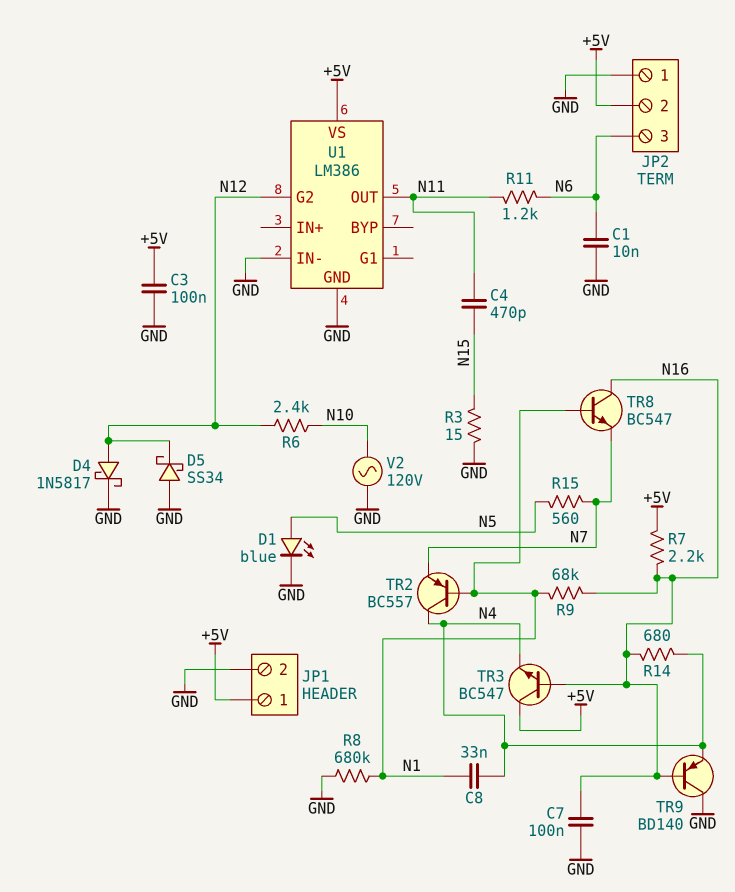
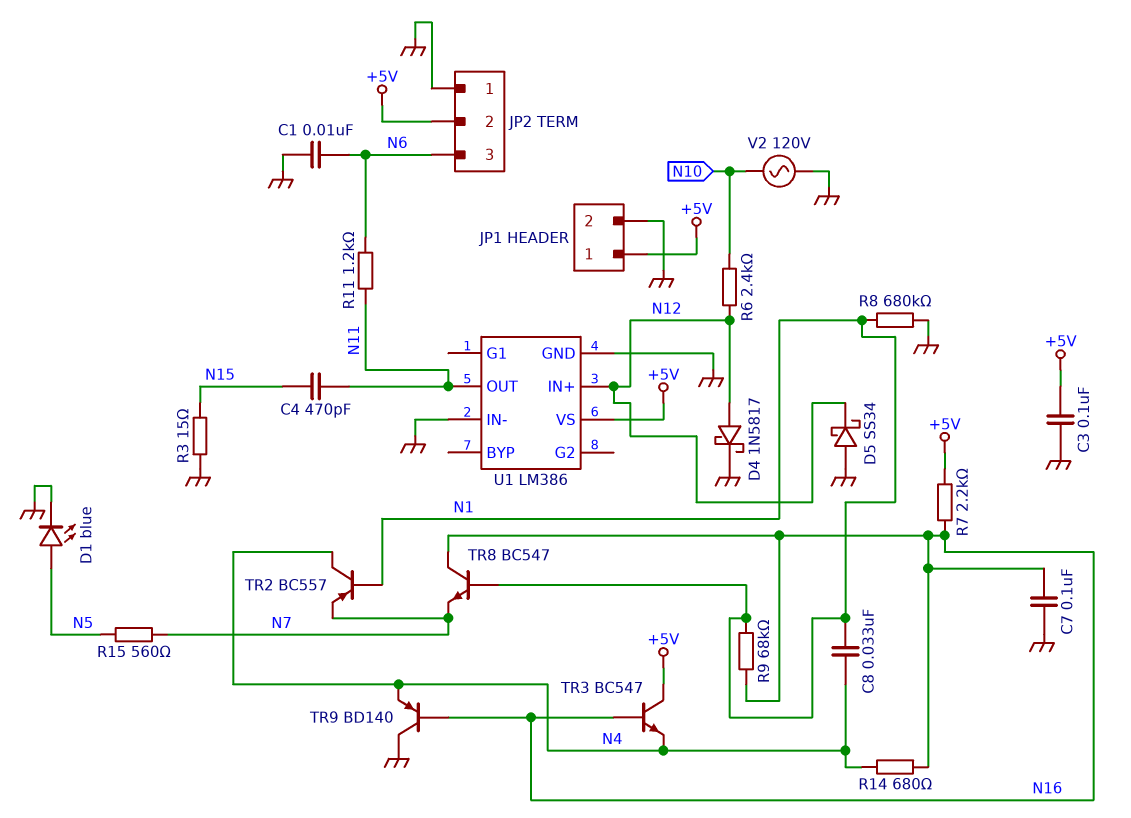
U1 pin G2: N12 -> none
U1 pin IN+: none -> N12

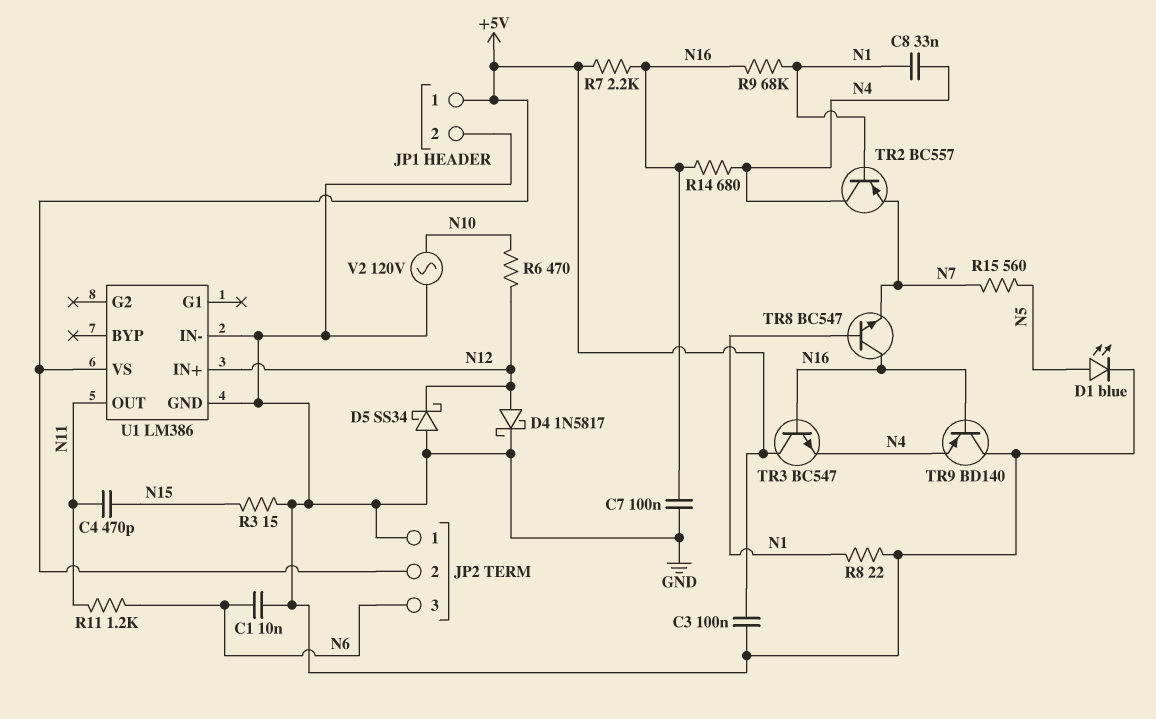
R6: 2.4k (N10, N12) -> 470 (N10, N12)
R8: 680k (GND, N1) -> 22 (GND, N1)

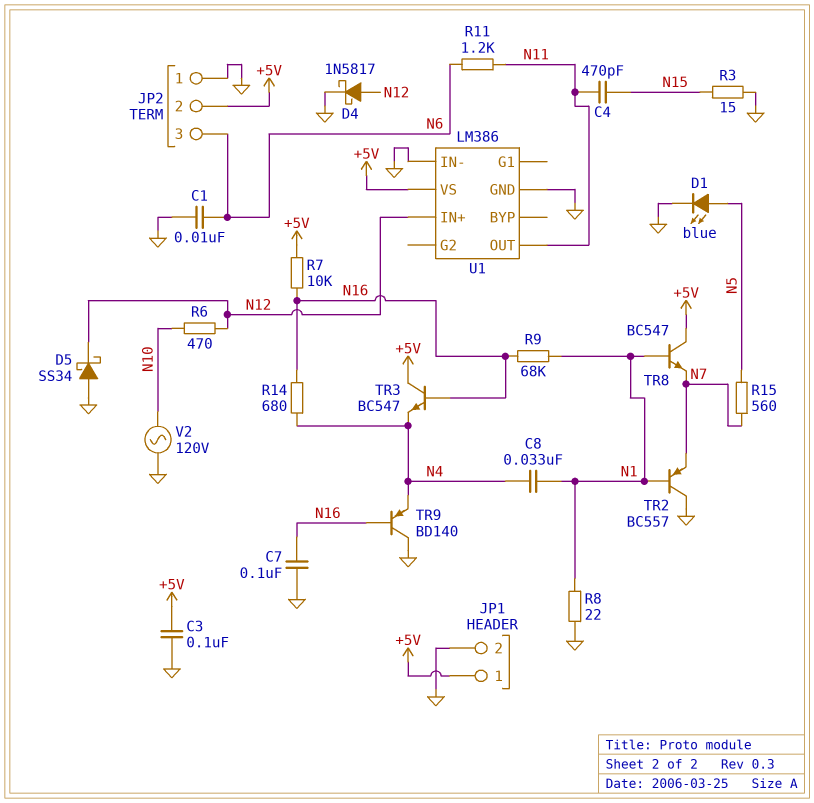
R7: 2.2k (+5V, N16) -> 10k (+5V, N16)
TR2: PNP BC557 (B N1, C N4, E N7) -> PNP BC557 (B N1, C GND, E N7)
TR8: NPN BC547 (B N1, C N16, E N7) -> NPN BC547 (B N1, C +5V, E N7)

